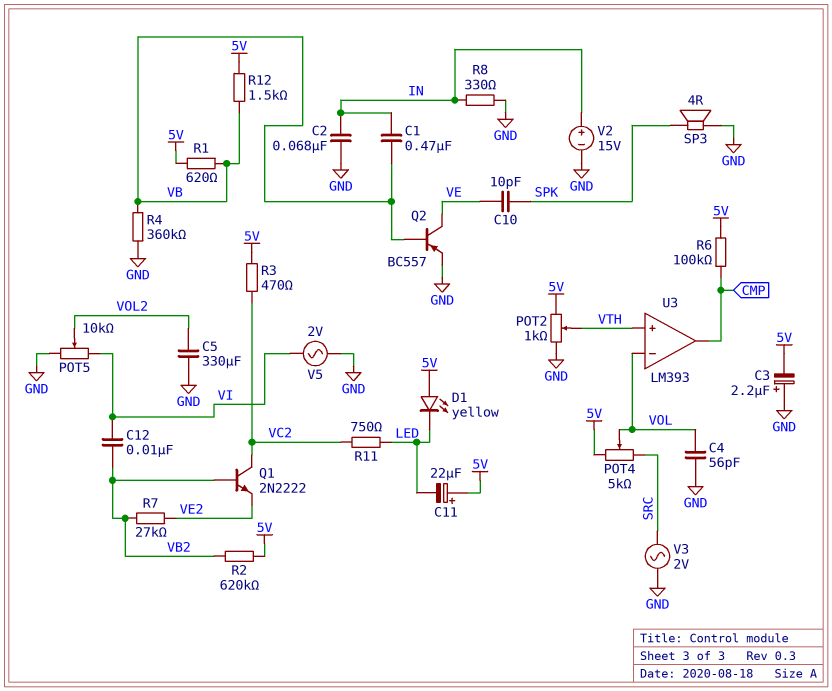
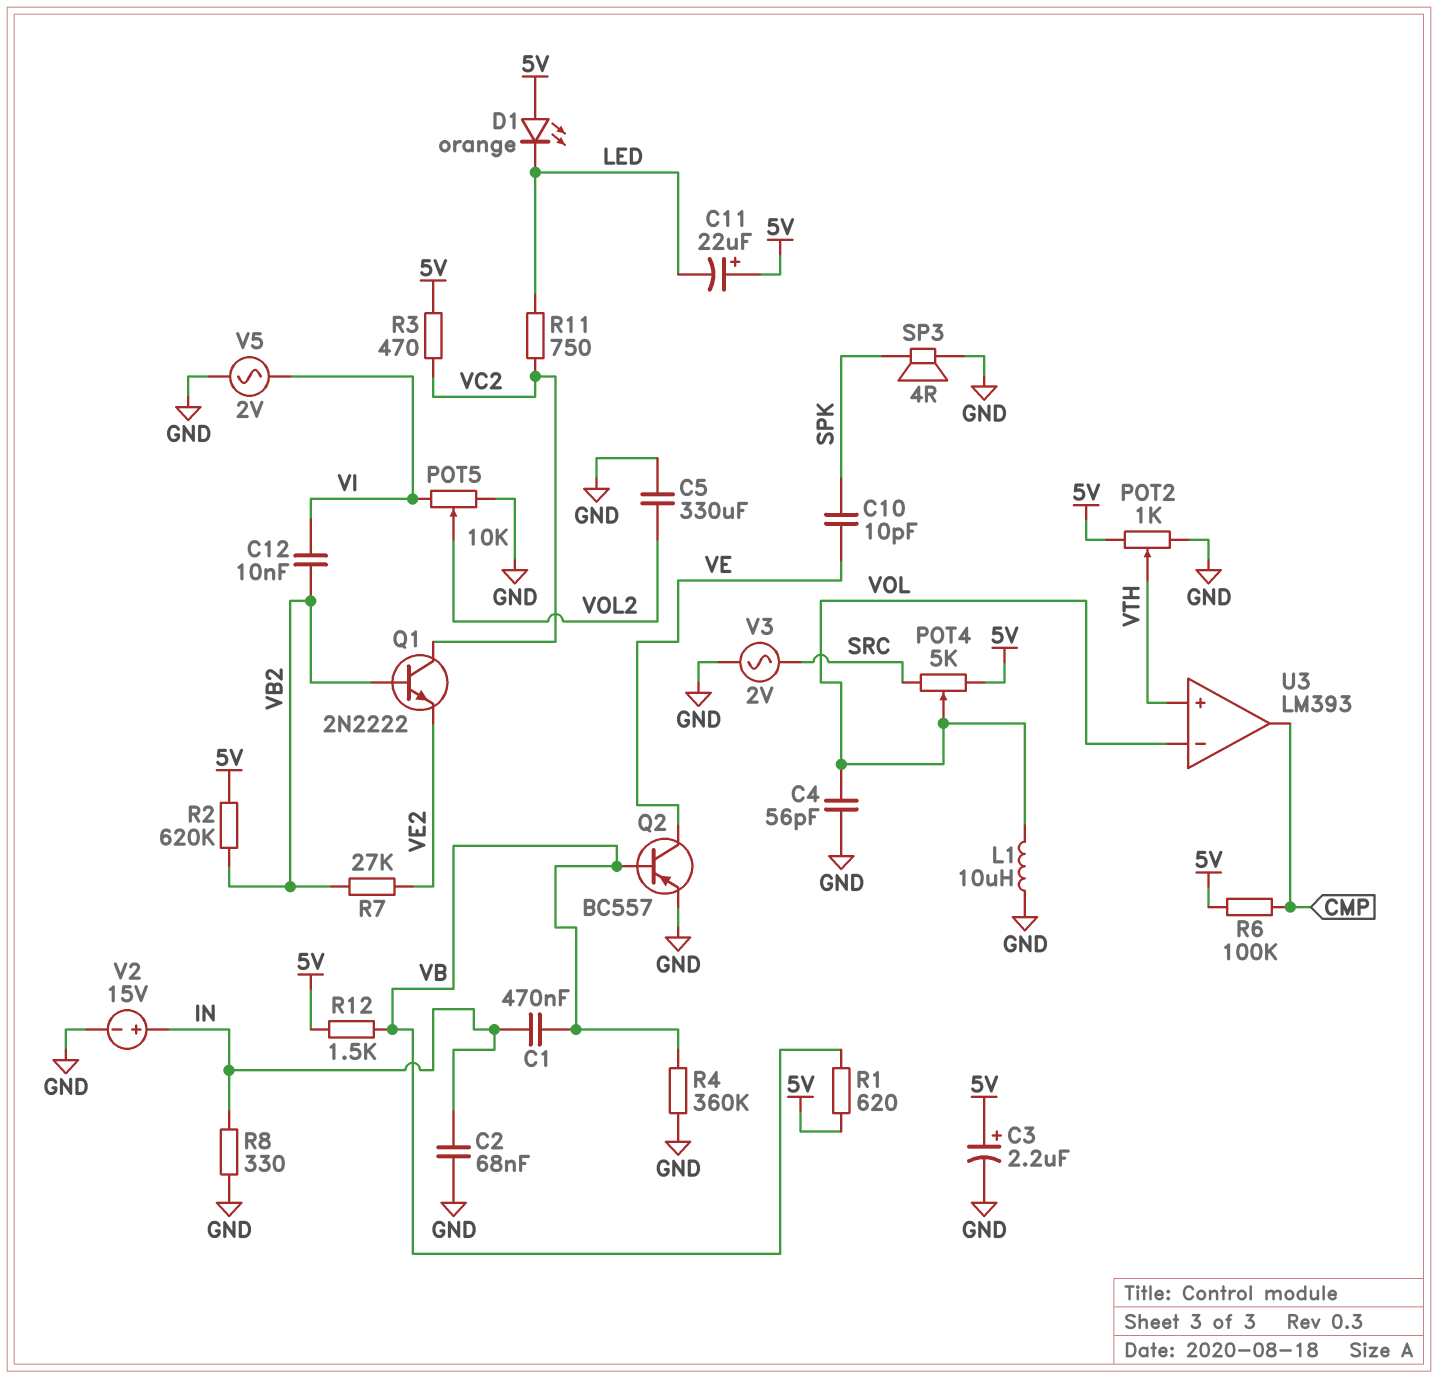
C3: 2.2uF (plus GND, minus 5V) -> 2.2uF (plus 5V, minus GND)
D1: LED yellow (A 5V, K LED) -> LED orange (A 5V, K LED)
L1: none -> 10uH (GND, VOL)

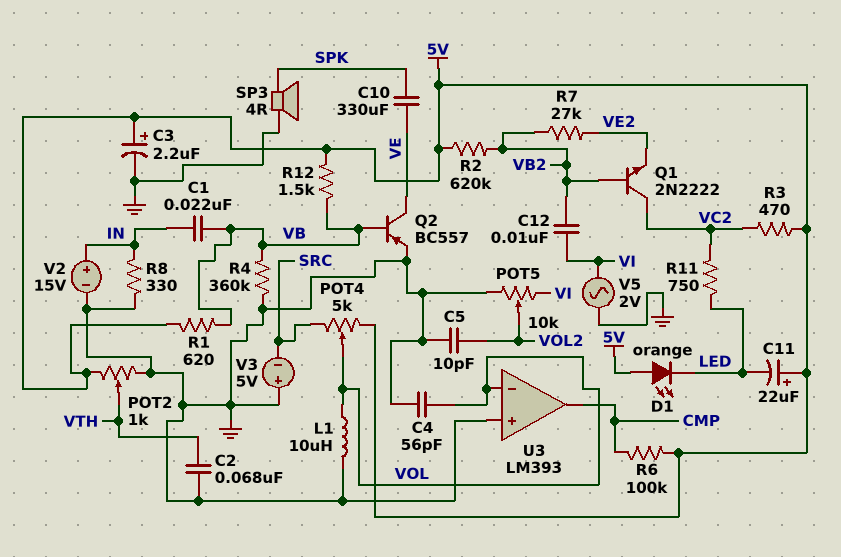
C1: 470nF (IN, VB) -> 22nF (IN, VB)
C2: 68nF (GND, IN) -> 68nF (GND, VTH)
C5: 330uF (GND, VOL2) -> 10pF (GND, VOL2)
C10: 10pF (SPK, VE) -> 330uF (SPK, VE)
U3 pin in+: VTH -> GND
V3: AC 2V (GND, SRC) -> 5V (plus GND, minus SRC)

